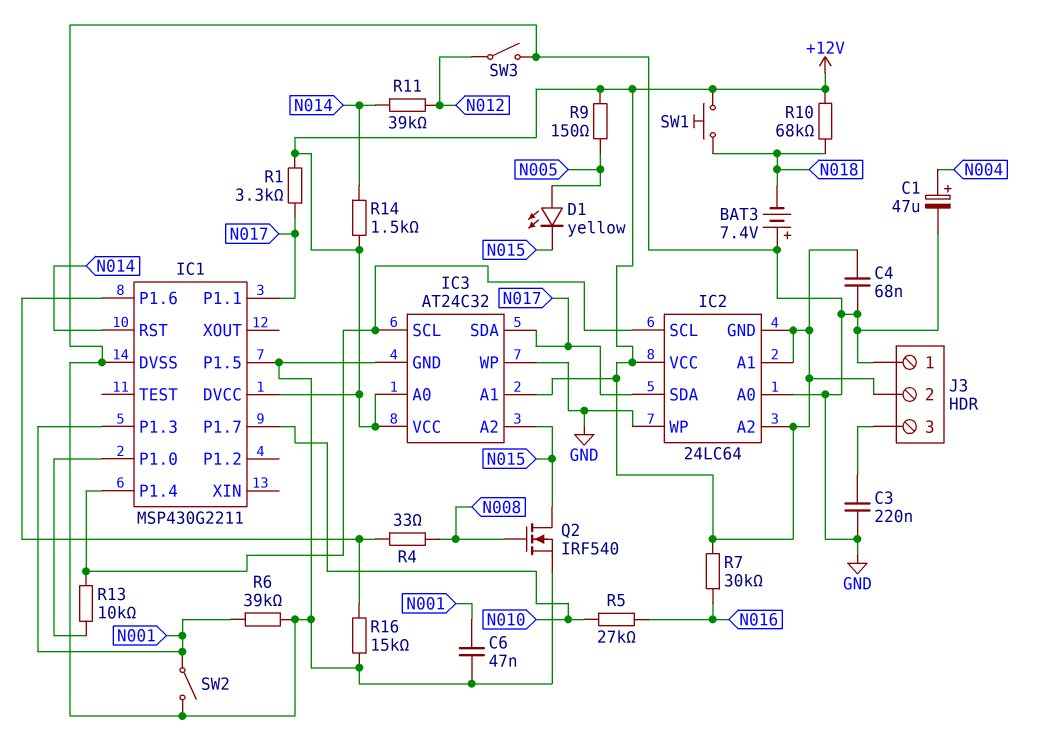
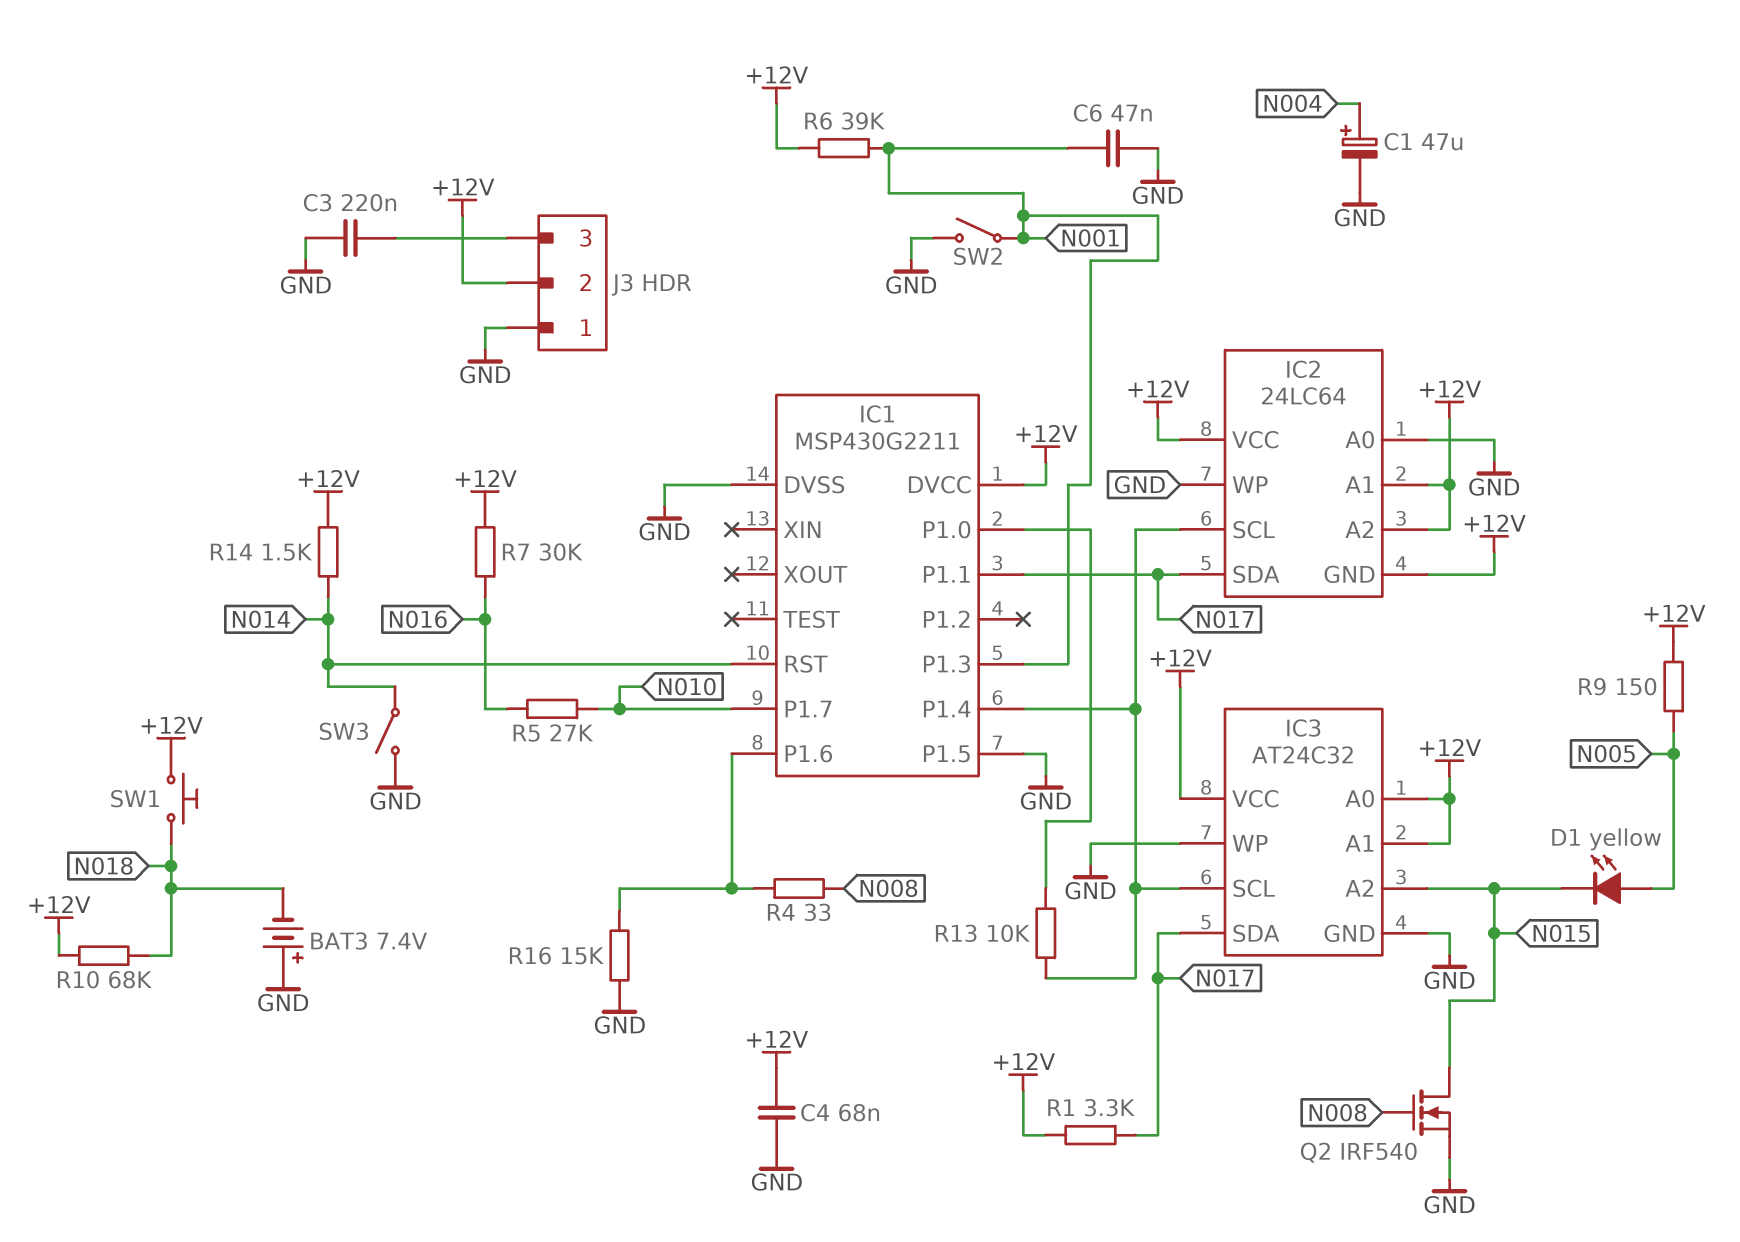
R6: 39k (GND, N001) -> 39k (+12V, N001)
R11: 39k (N012, N014) -> none
SW3: switch (GND, N012) -> switch (GND, N014)

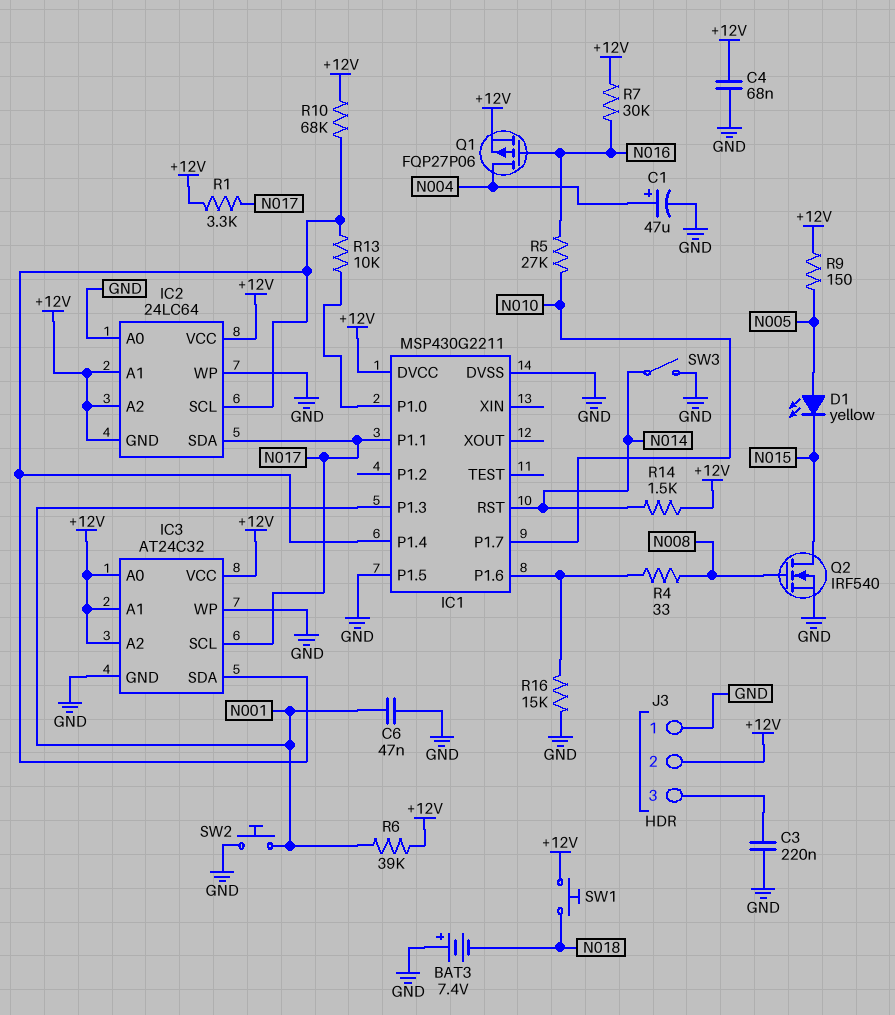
IC3 pin A2: N015 -> +12V
IC3 pin SCL: IC1/P1.4 -> N017
IC3 pin SDA: N017 -> IC1/P1.4
Q1: none -> PMOS FQP27P06 (G N016, D N004, S +12V)
R10: 68k (+12V, N018) -> 68k (+12V, IC1/P1.4)
SW2: switch (GND, N001) -> button (GND, N001)

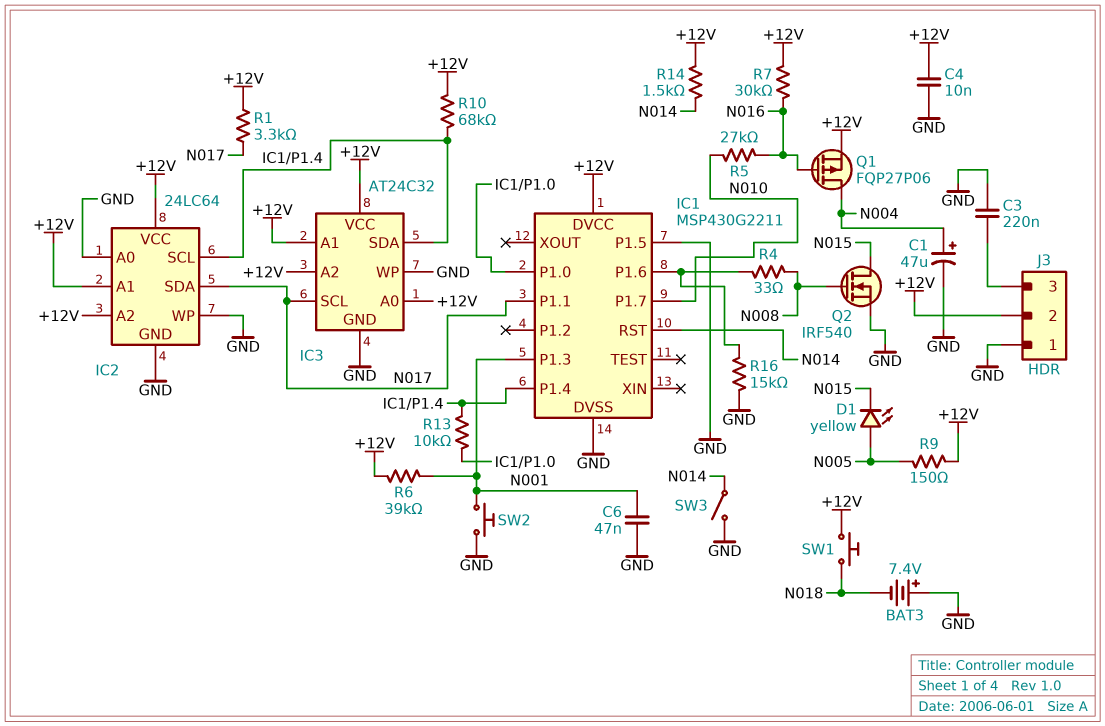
C4: 68nF (+12V, GND) -> 10nF (+12V, GND)
IC2 pin GND: +12V -> GND

